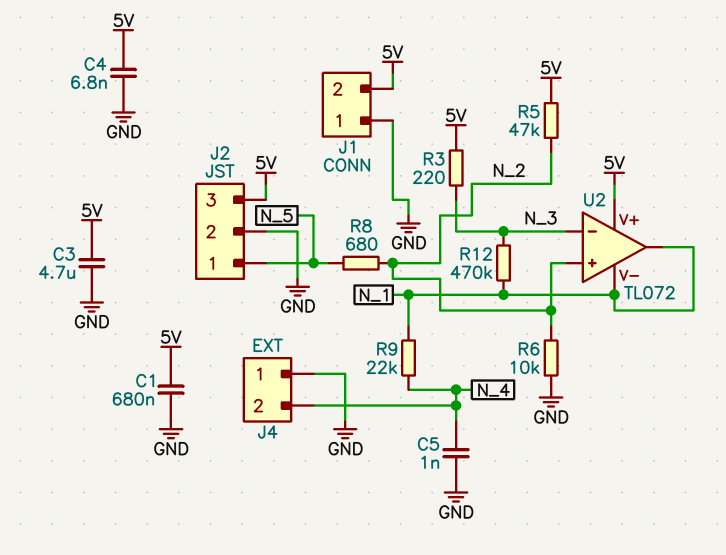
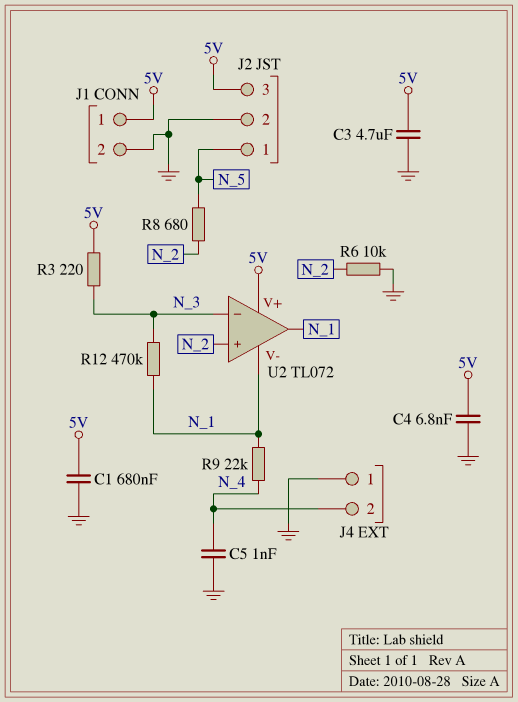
J1 pin 1: GND -> 5V
J1 pin 2: 5V -> GND
R5: 47k (5V, N_2) -> none

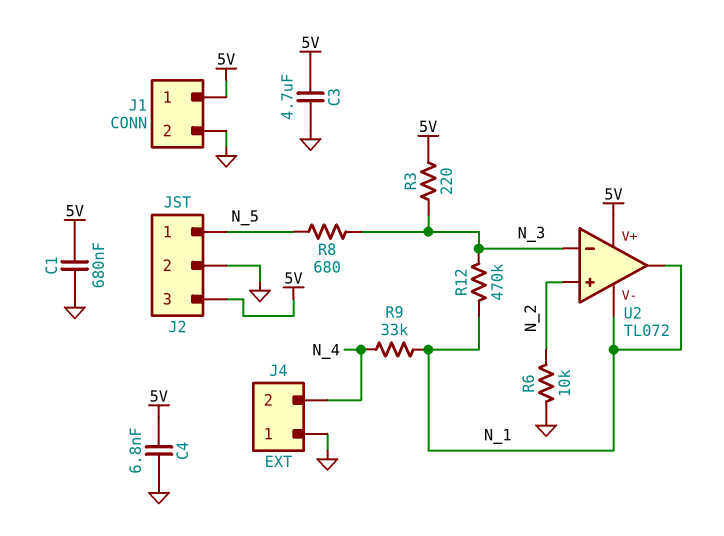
C5: 1nF (GND, N_4) -> none
R8: 680 (N_2, N_5) -> 680 (N_3, N_5)
R9: 22k (N_1, N_4) -> 33k (N_1, N_4)

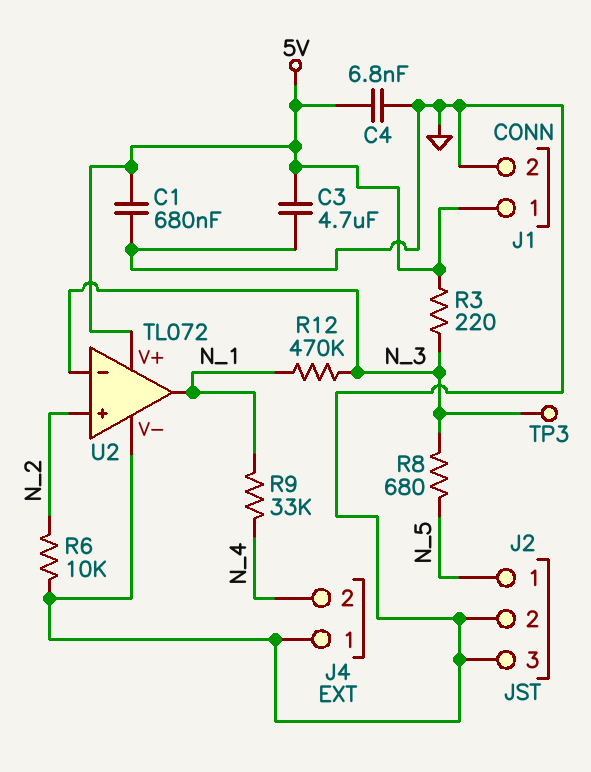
J2 pin 3: 5V -> GND
TP3: none -> test point (N_3)
U2 pin V-: N_1 -> GND

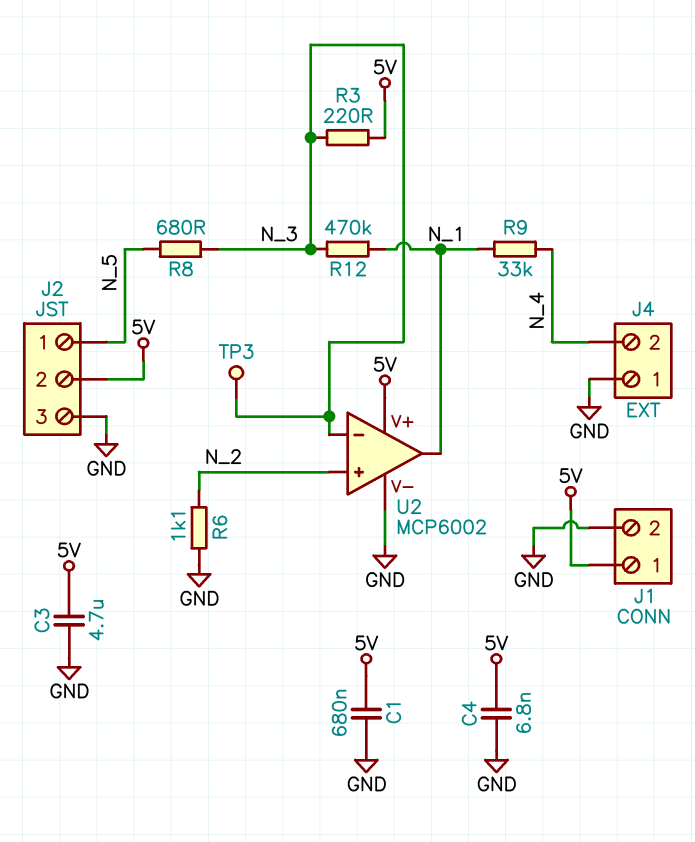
J2 pin 2: GND -> 5V
R6: 10k (GND, N_2) -> 1.1k (GND, N_2)
U2: TL072 -> MCP6002

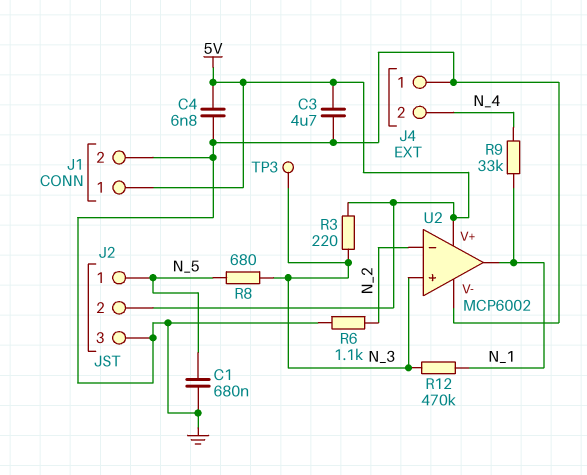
C1: 680nF (5V, GND) -> 680nF (GND, N_5)
U2 pin in+: N_2 -> N_3
U2 pin in-: N_3 -> N_2

